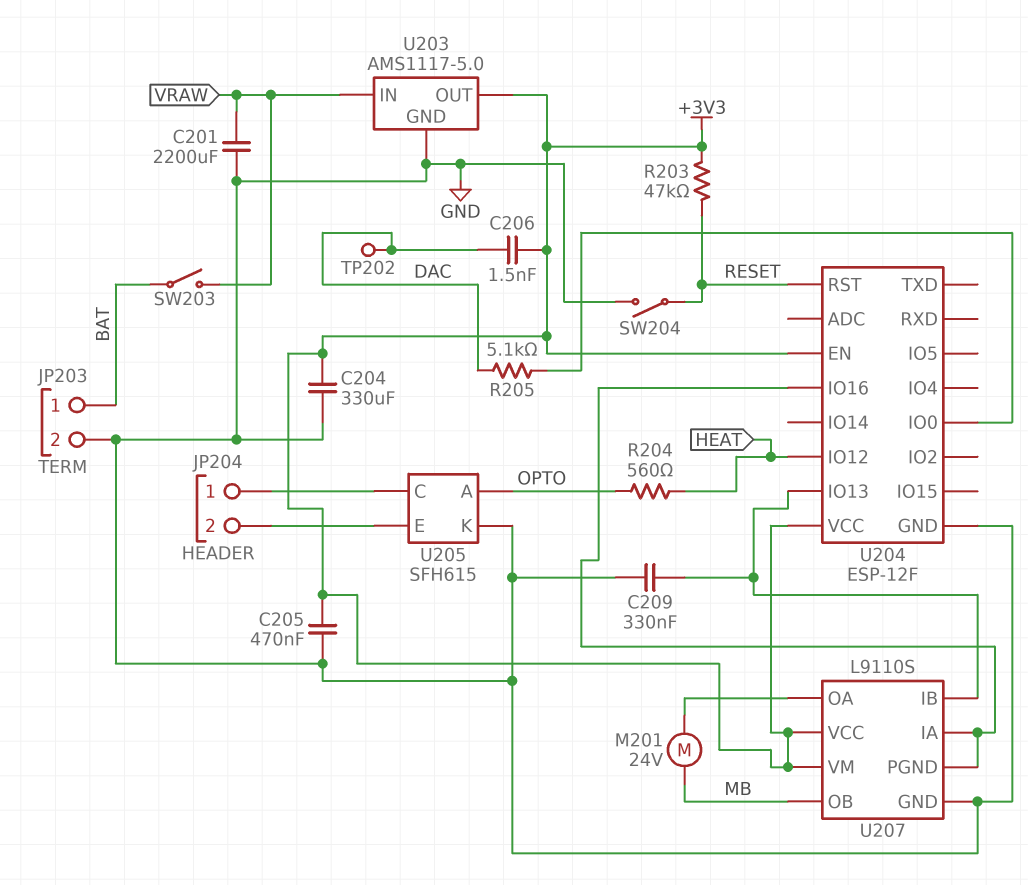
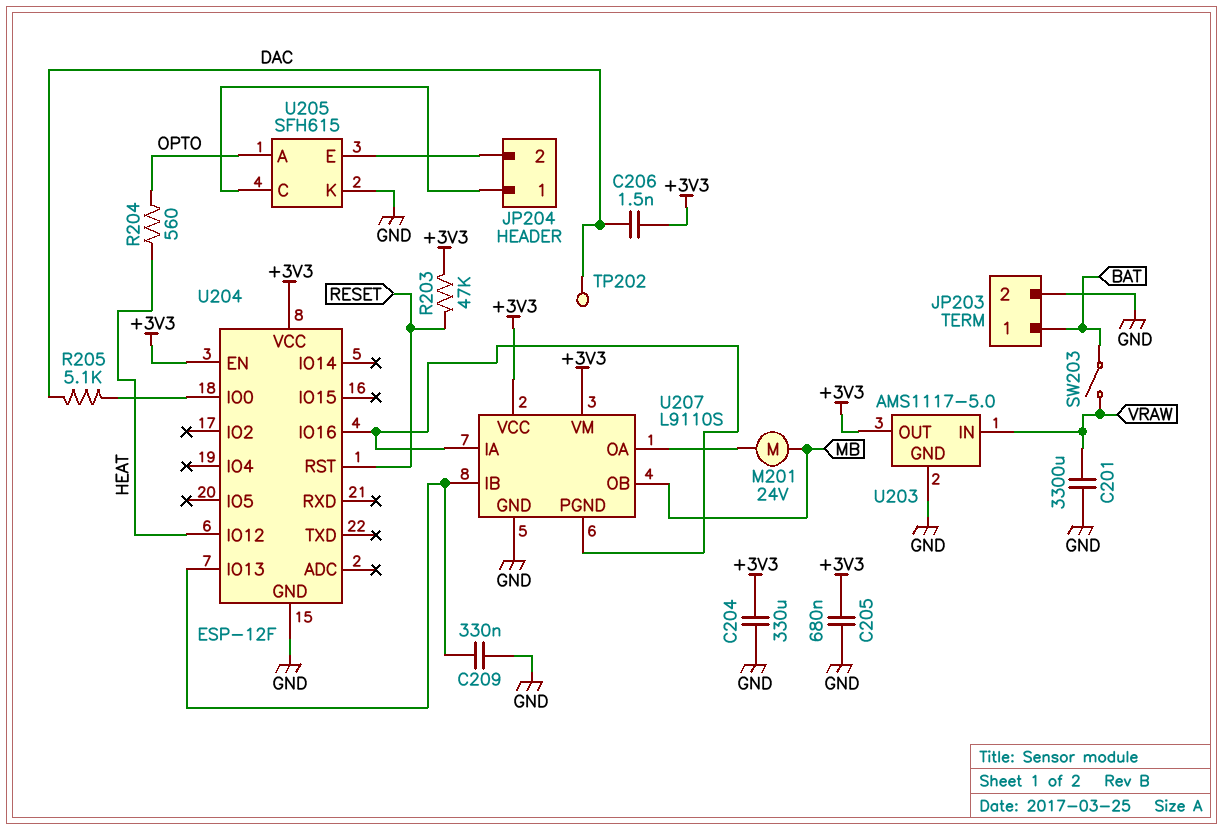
C201: 2200uF (GND, VRAW) -> 3300uF (GND, VRAW)
C205: 470nF (+3V3, GND) -> 680nF (+3V3, GND)
SW204: switch (GND, RESET) -> none

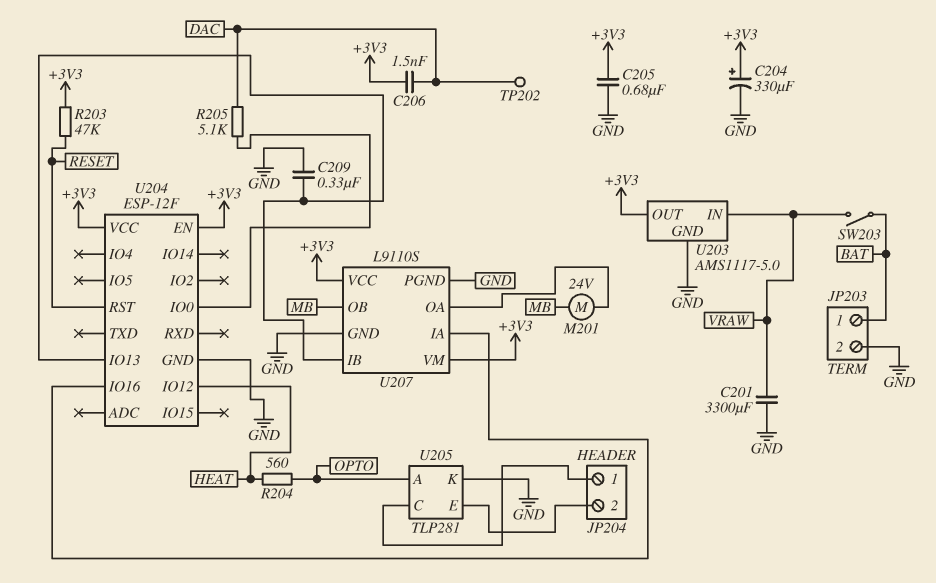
C204: 330uF (+3V3, GND) -> 330uF (plus +3V3, minus GND)
U205: SFH615 -> TLP281
U207 pin PGND: U204/IO16 -> GND

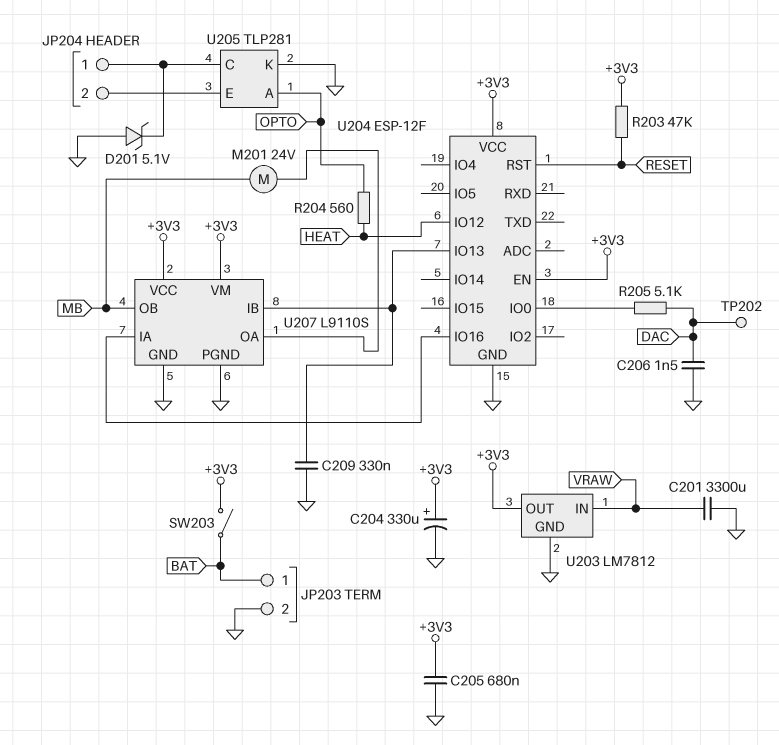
C206: 1.5nF (+3V3, DAC) -> 1.5nF (DAC, GND)
D201: none -> zener 5.1V (A GND, K JP204/1)
SW203: switch (BAT, VRAW) -> switch (+3V3, BAT)
U203: AMS1117-5.0 -> LM7812

